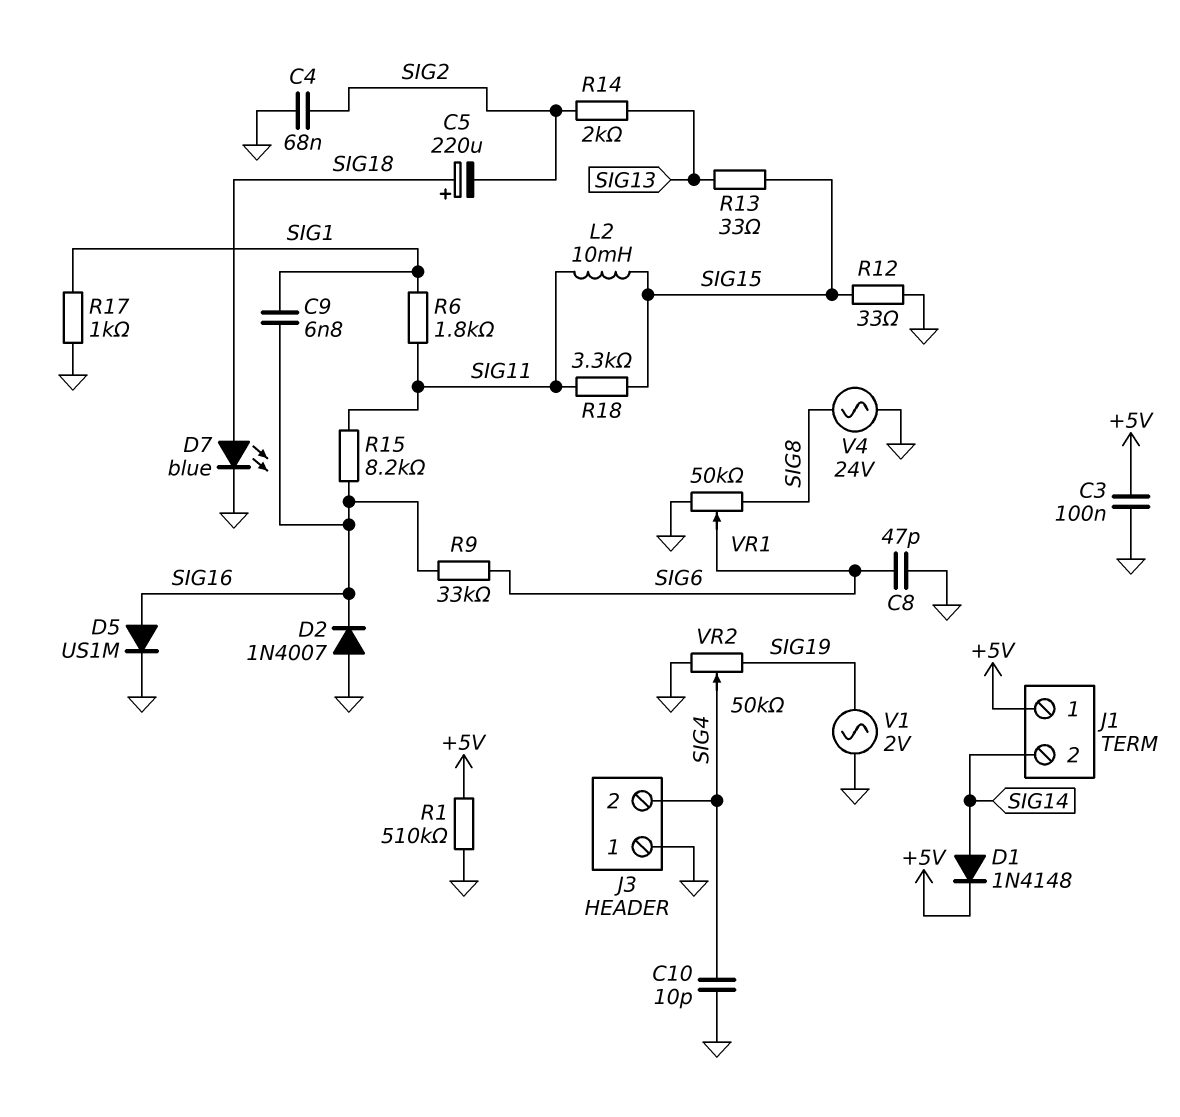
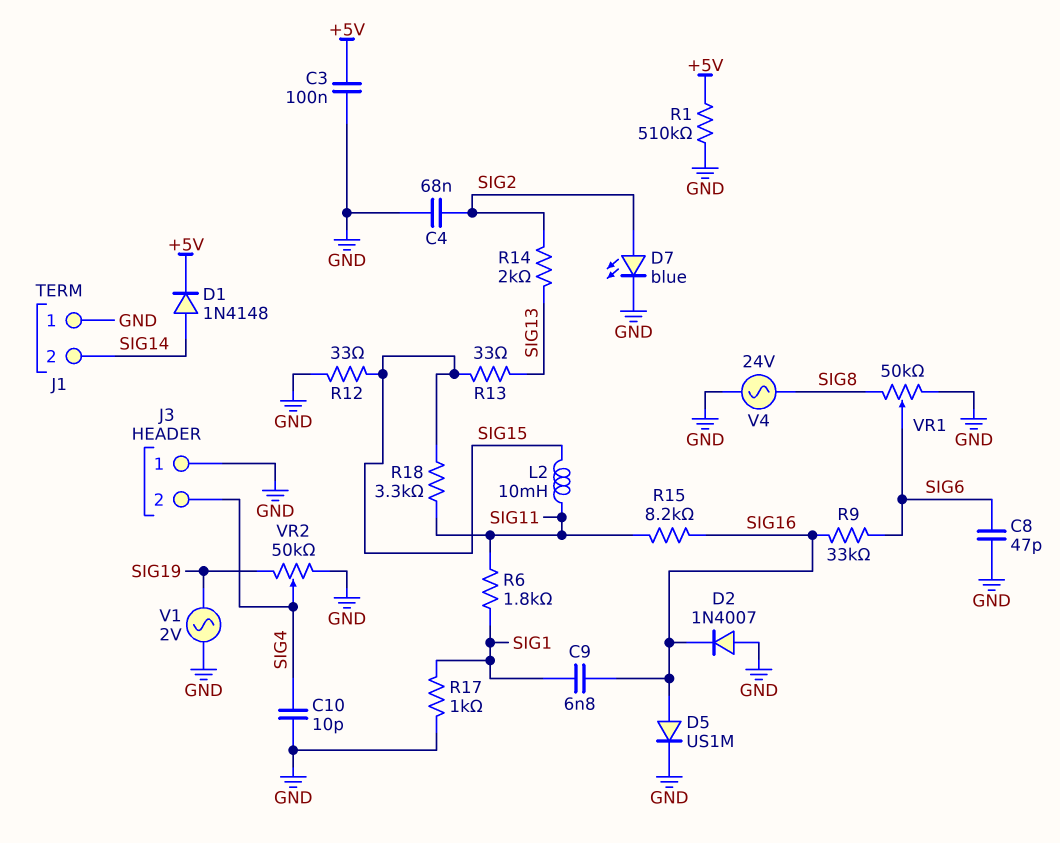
C5: 220uF (plus SIG18, minus SIG2) -> none
D7: LED blue (A SIG18, K GND) -> LED blue (A SIG2, K GND)
J1 pin 1: +5V -> GND

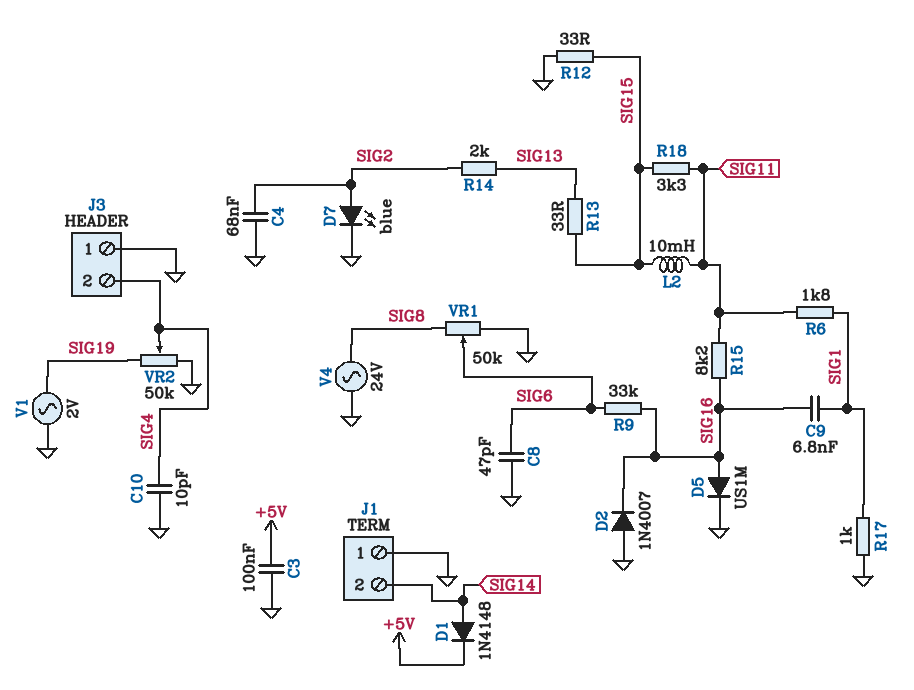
R1: 510k (+5V, GND) -> none

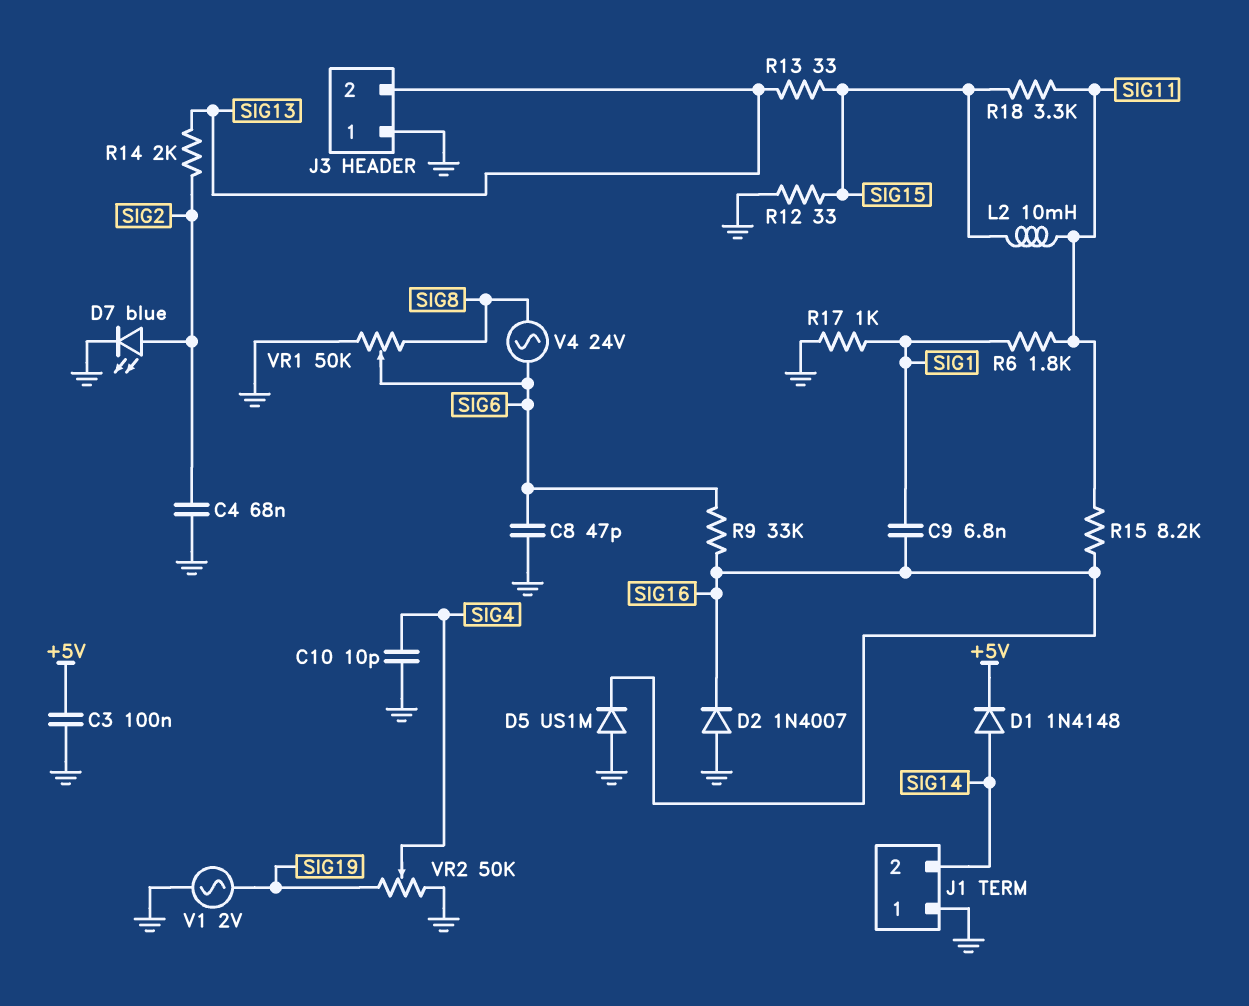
D5: diode US1M (A SIG16, K GND) -> diode US1M (A GND, K SIG16)
J3 pin 2: SIG4 -> SIG13
V4: AC 24V (GND, SIG8) -> AC 24V (SIG6, SIG8)

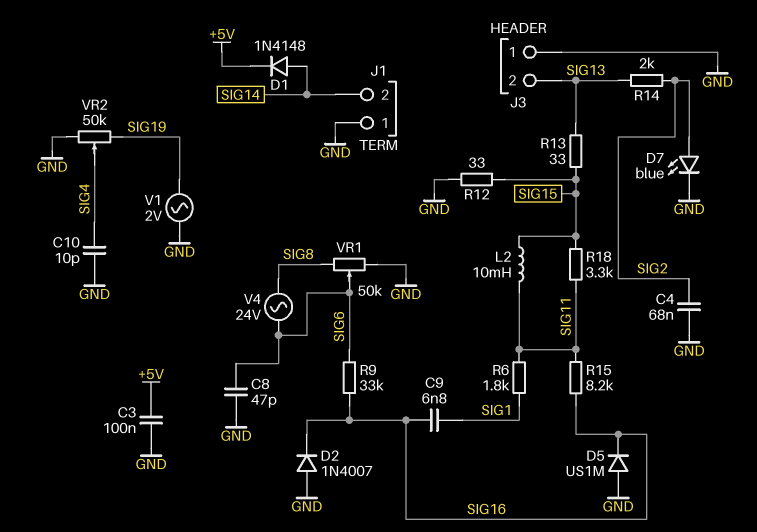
R17: 1k (GND, SIG1) -> none

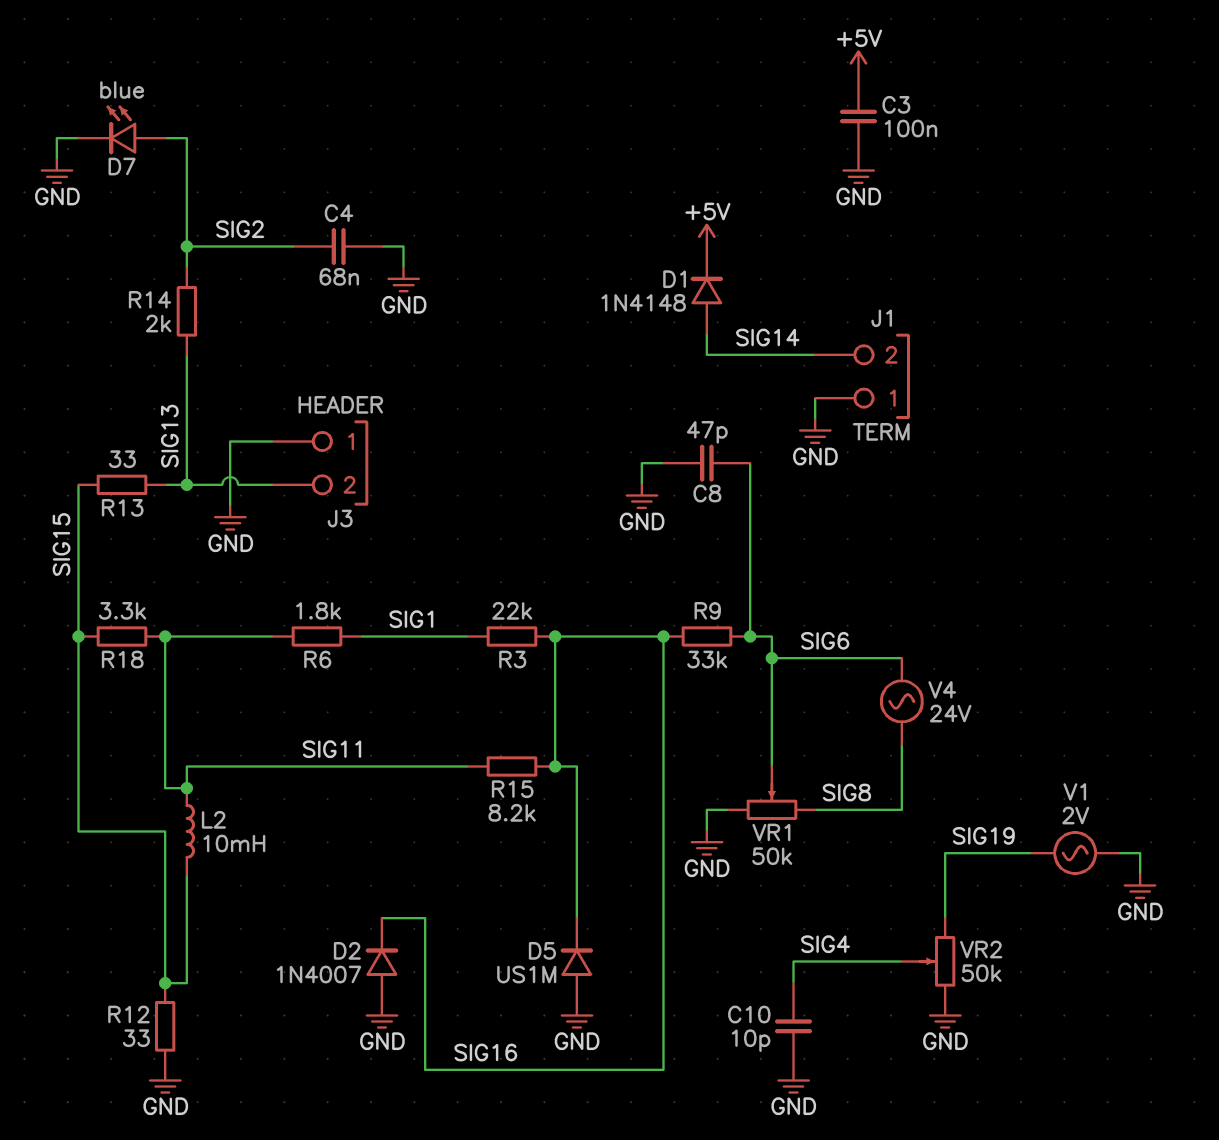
C9: 6.8nF (SIG1, SIG16) -> none
R3: none -> 22k (SIG1, SIG16)

